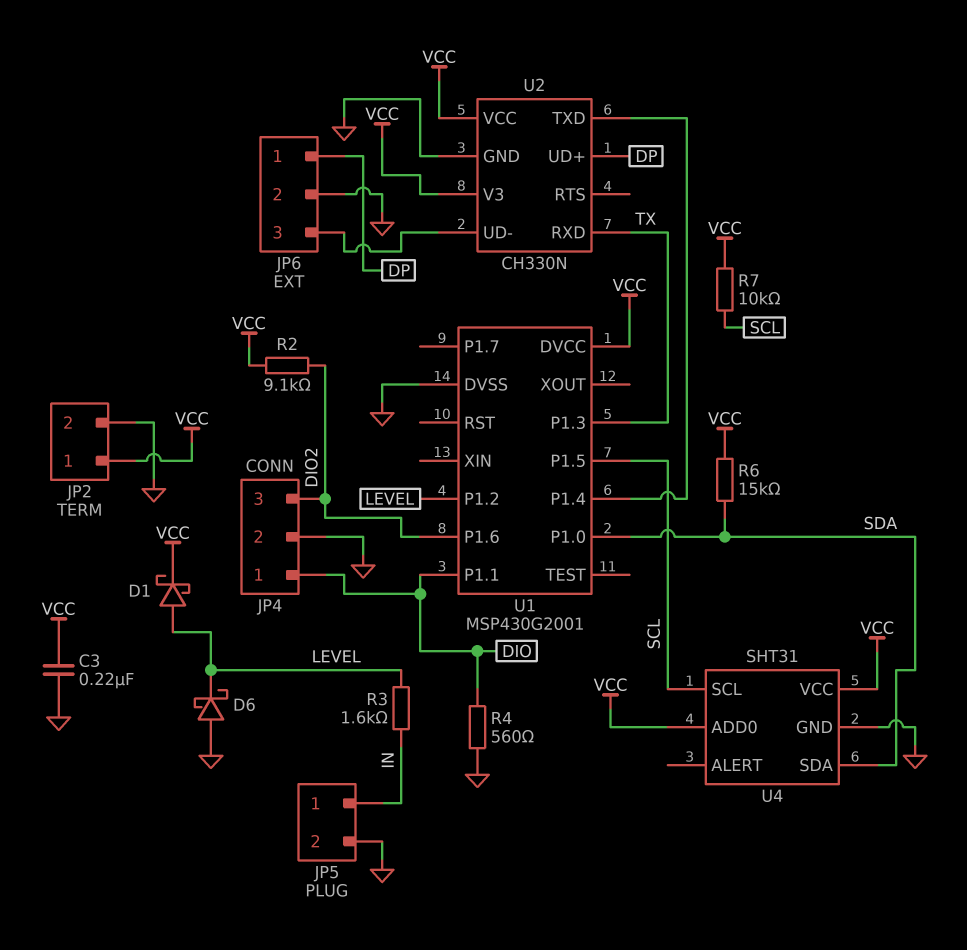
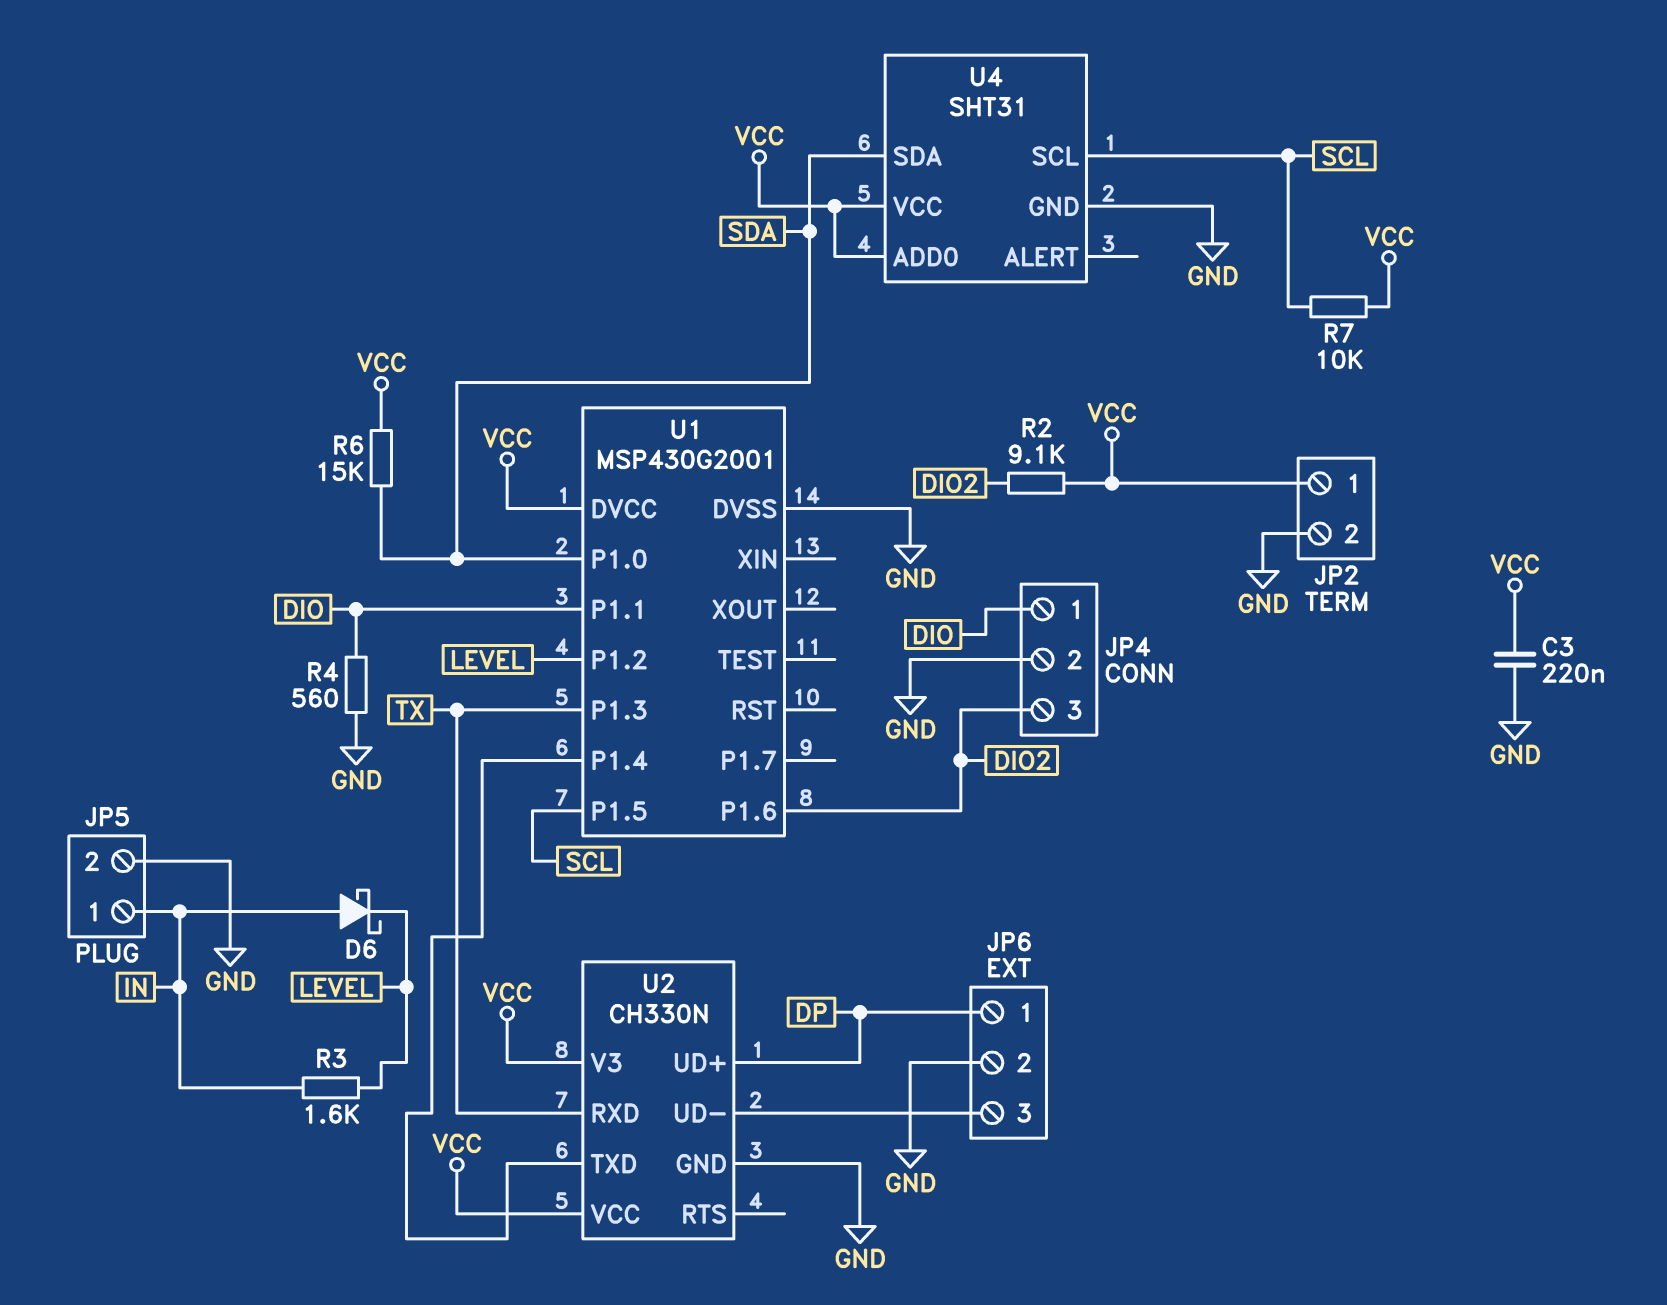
D1: schottky (A LEVEL, K VCC) -> none
D6: schottky (A GND, K LEVEL) -> schottky (A IN, K LEVEL)

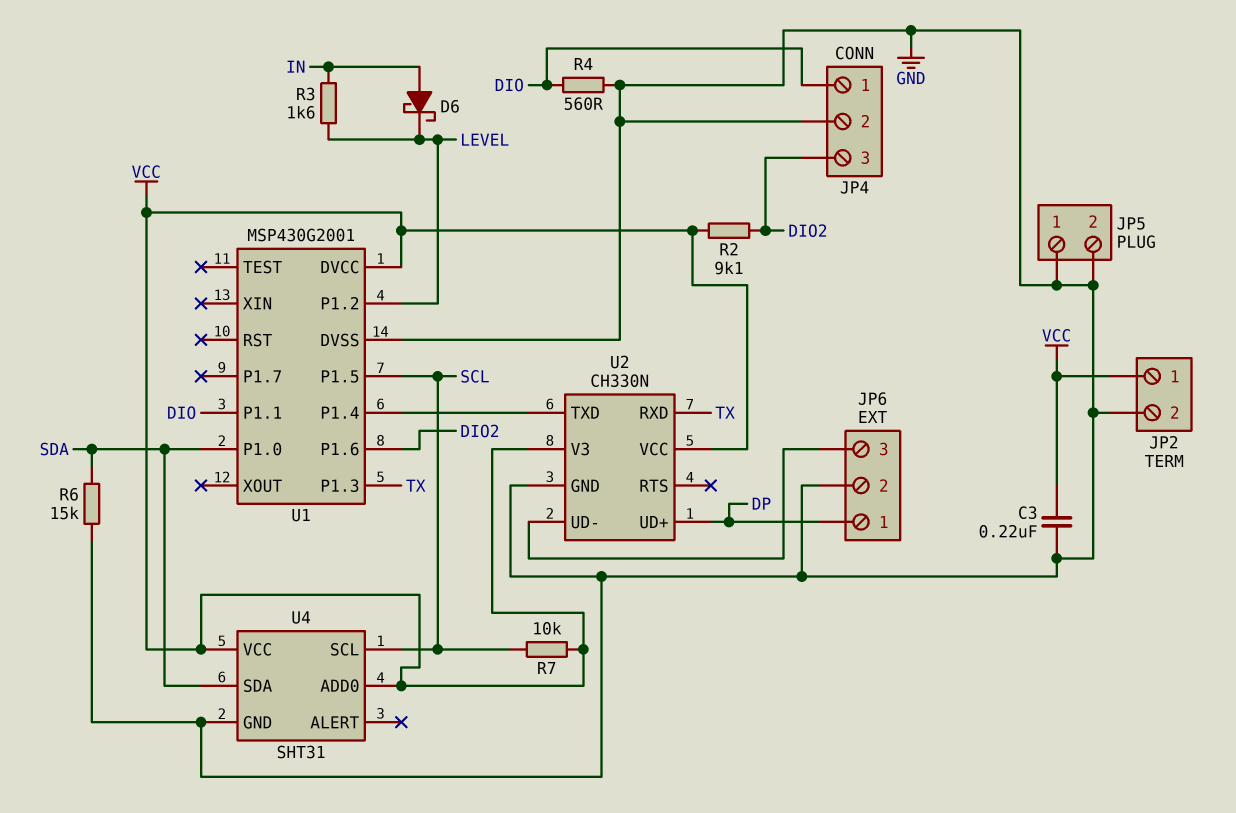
JP5 pin 1: IN -> GND
R6: 15k (SDA, VCC) -> 15k (GND, SDA)

